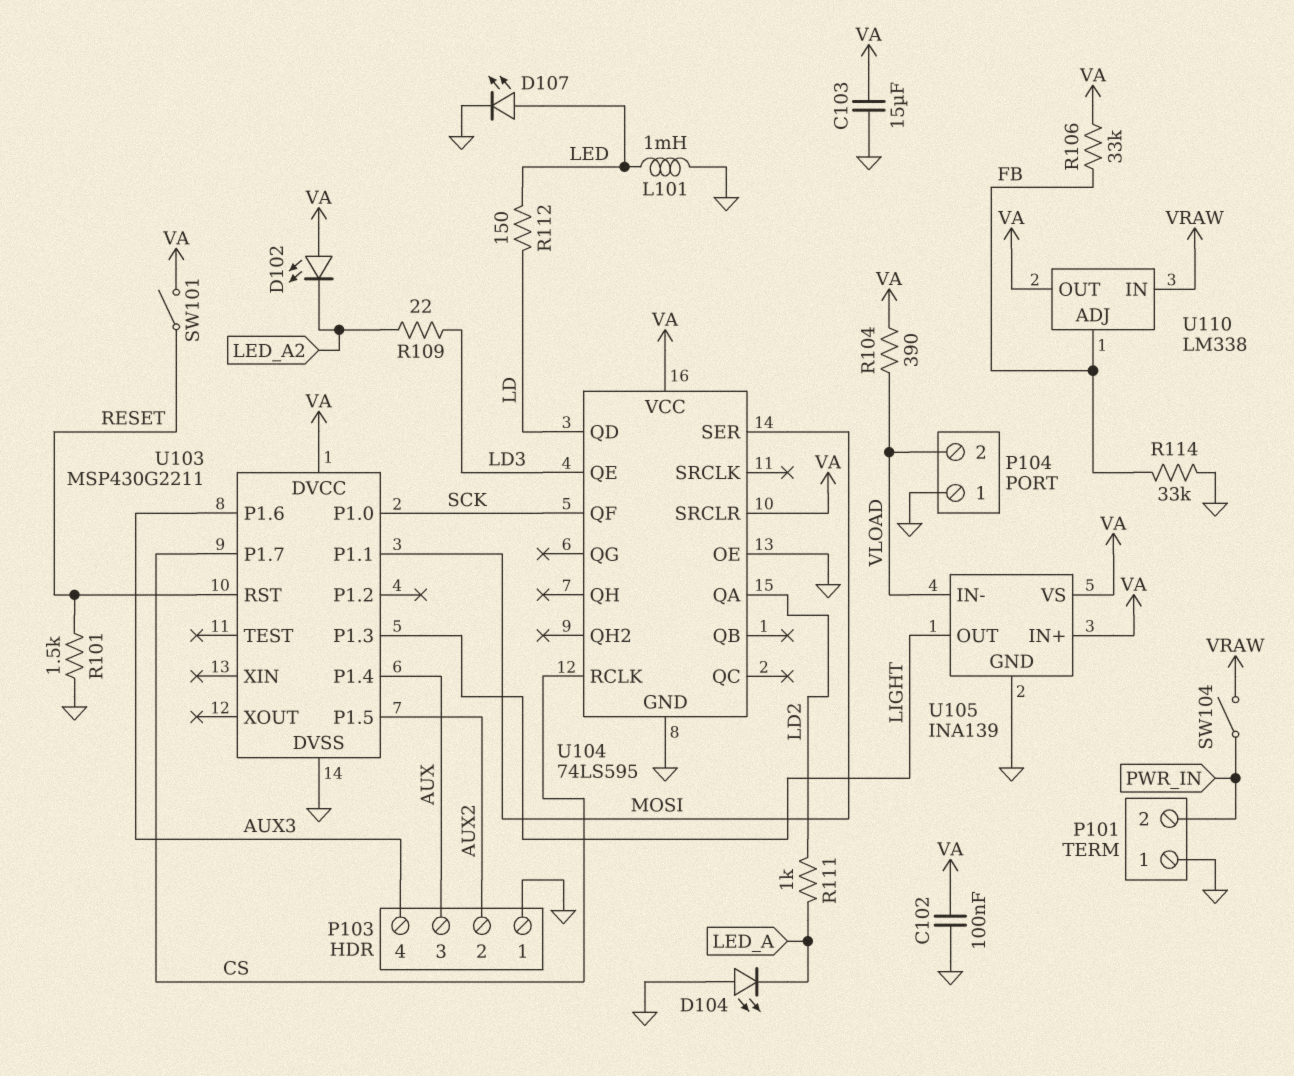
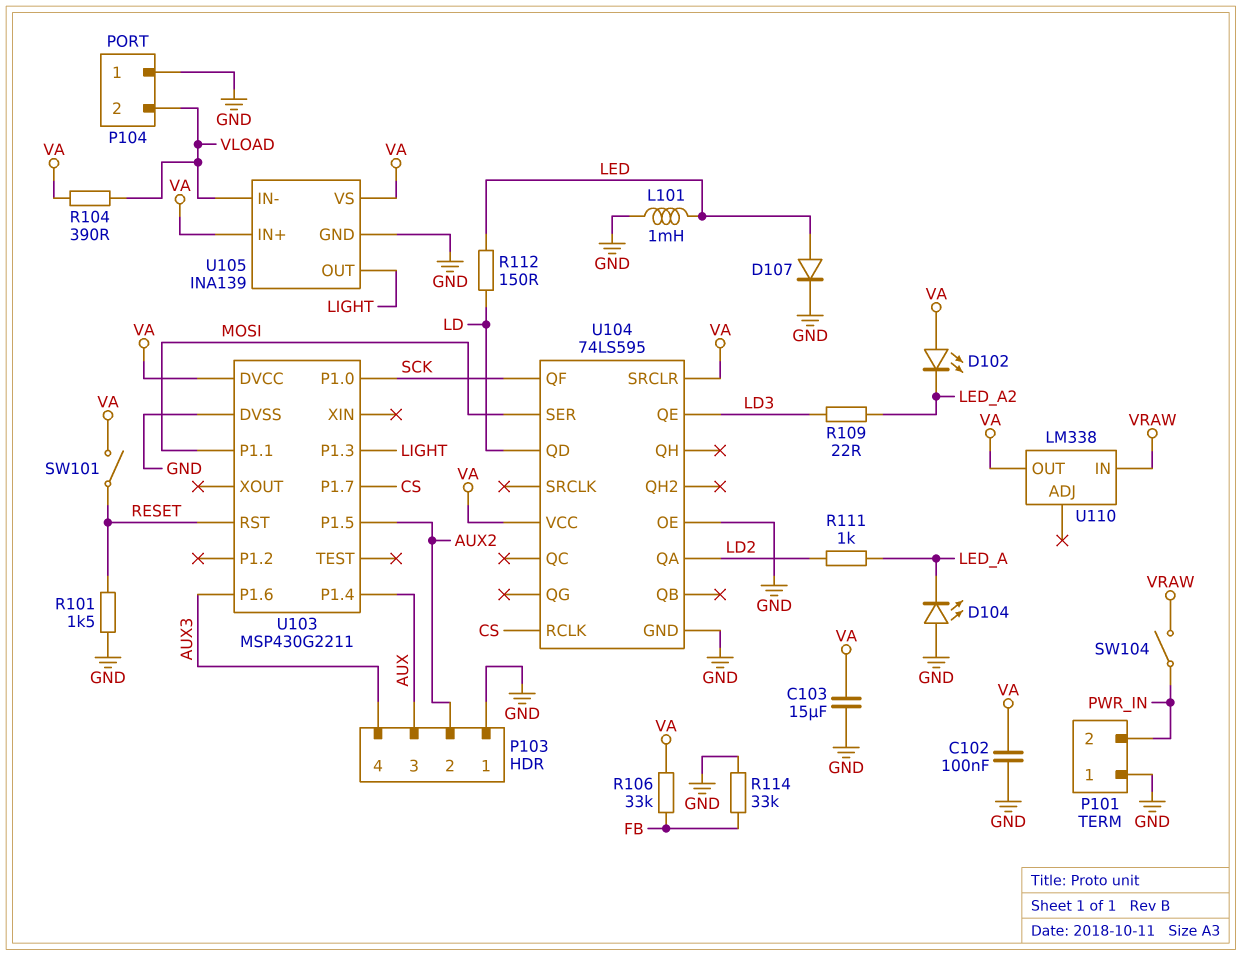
D107: LED (A LED, K GND) -> diode (A LED, K GND)
U110 pin ADJ: FB -> none

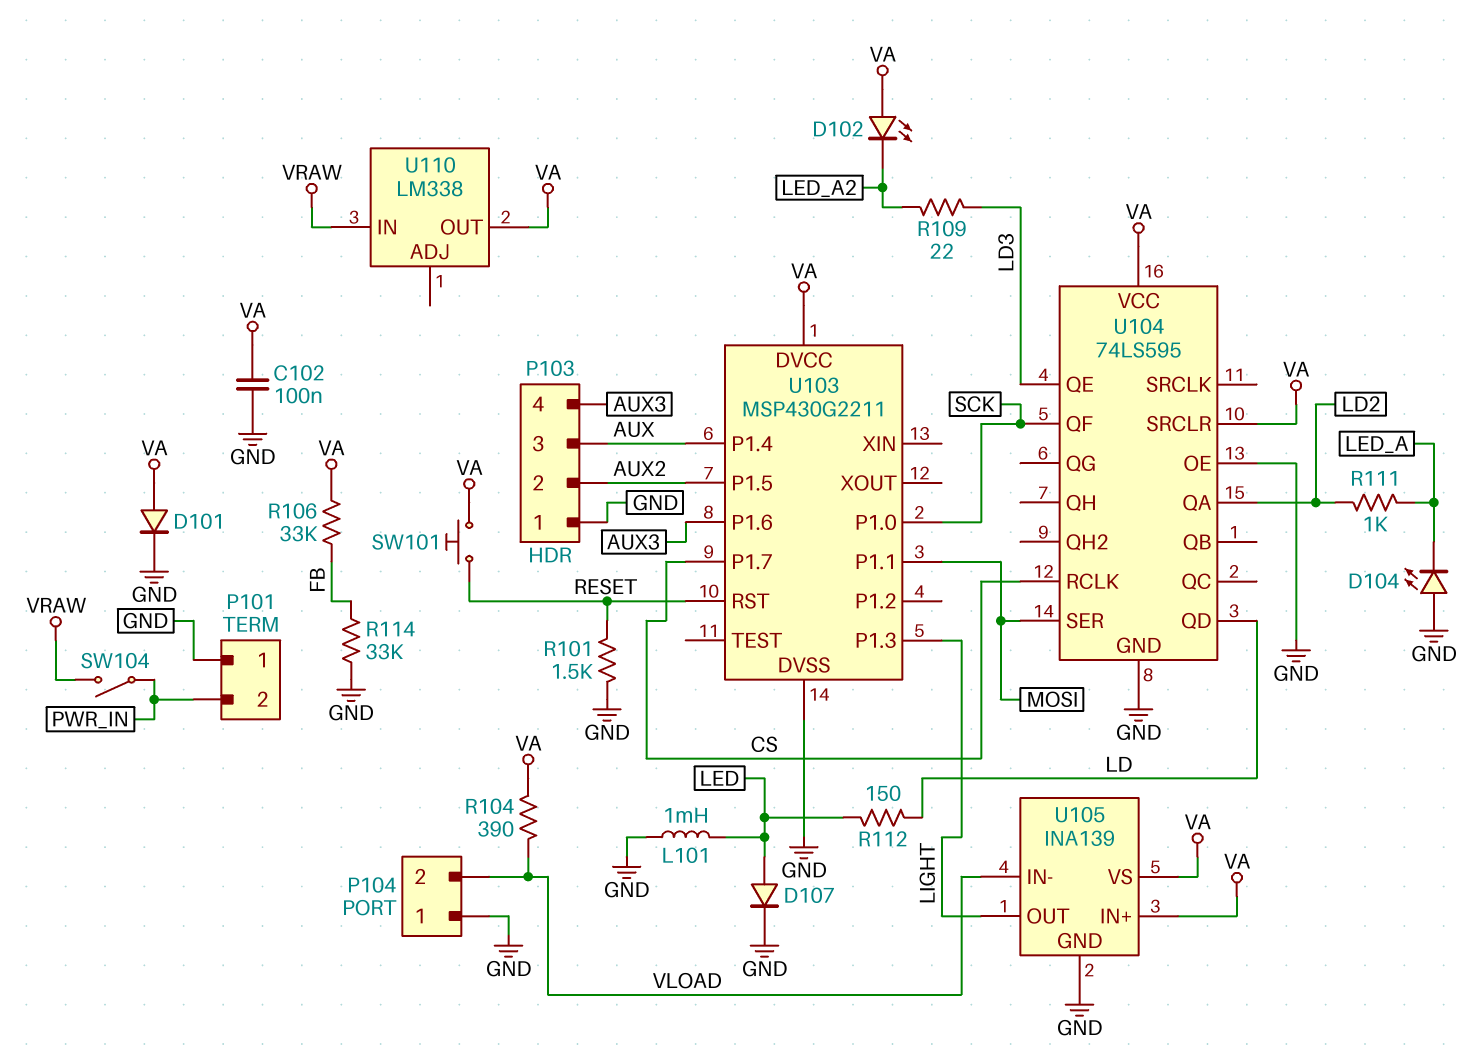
C103: 15uF (GND, VA) -> none
D101: none -> diode (A VA, K GND)
SW101: switch (RESET, VA) -> button (RESET, VA)

